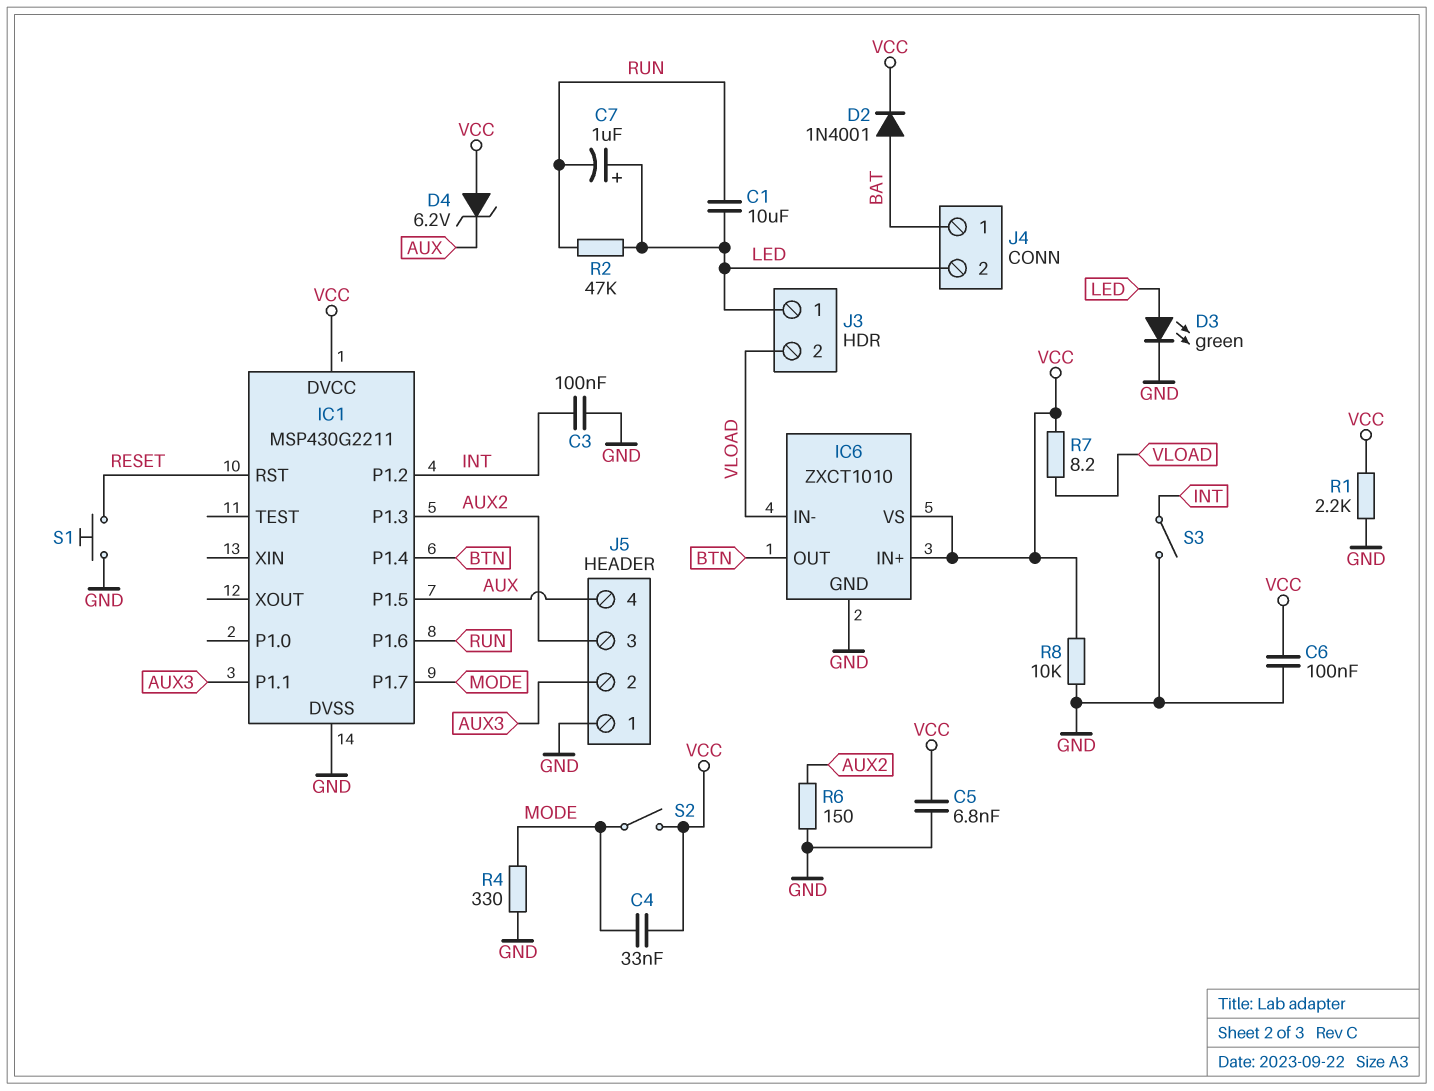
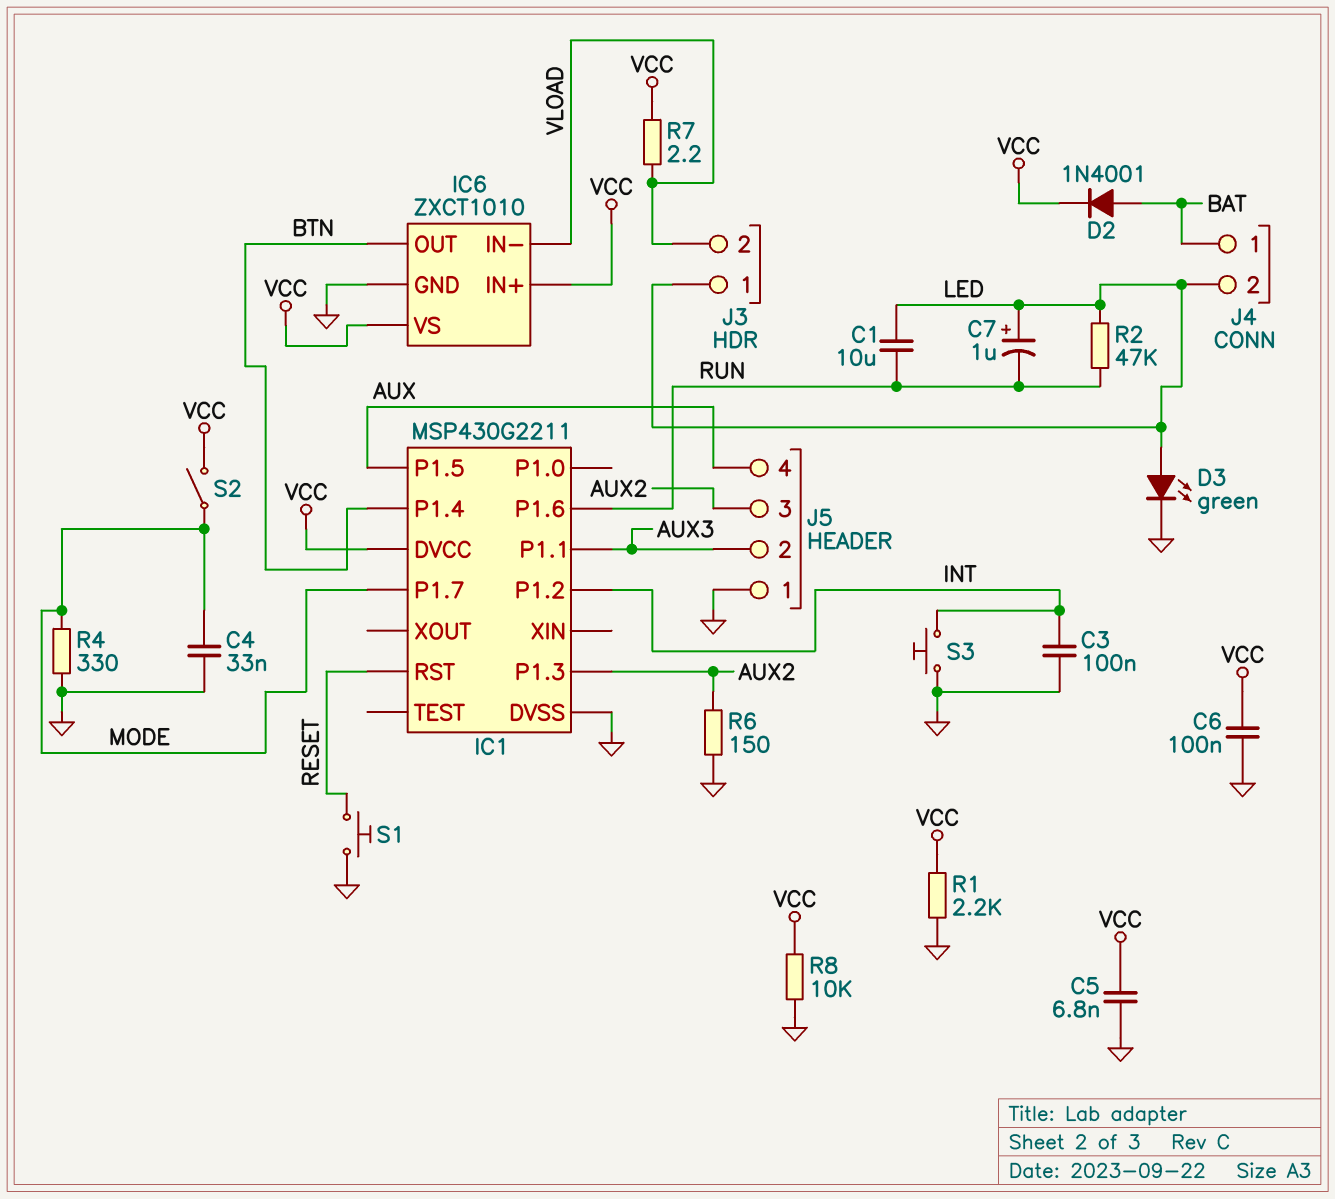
C4: 33nF (MODE, VCC) -> 33nF (GND, MODE)
D4: zener 6.2V (A VCC, K AUX) -> none
R7: 8.2 (VCC, VLOAD) -> 2.2 (VCC, VLOAD)
S3: switch (GND, INT) -> button (GND, INT)

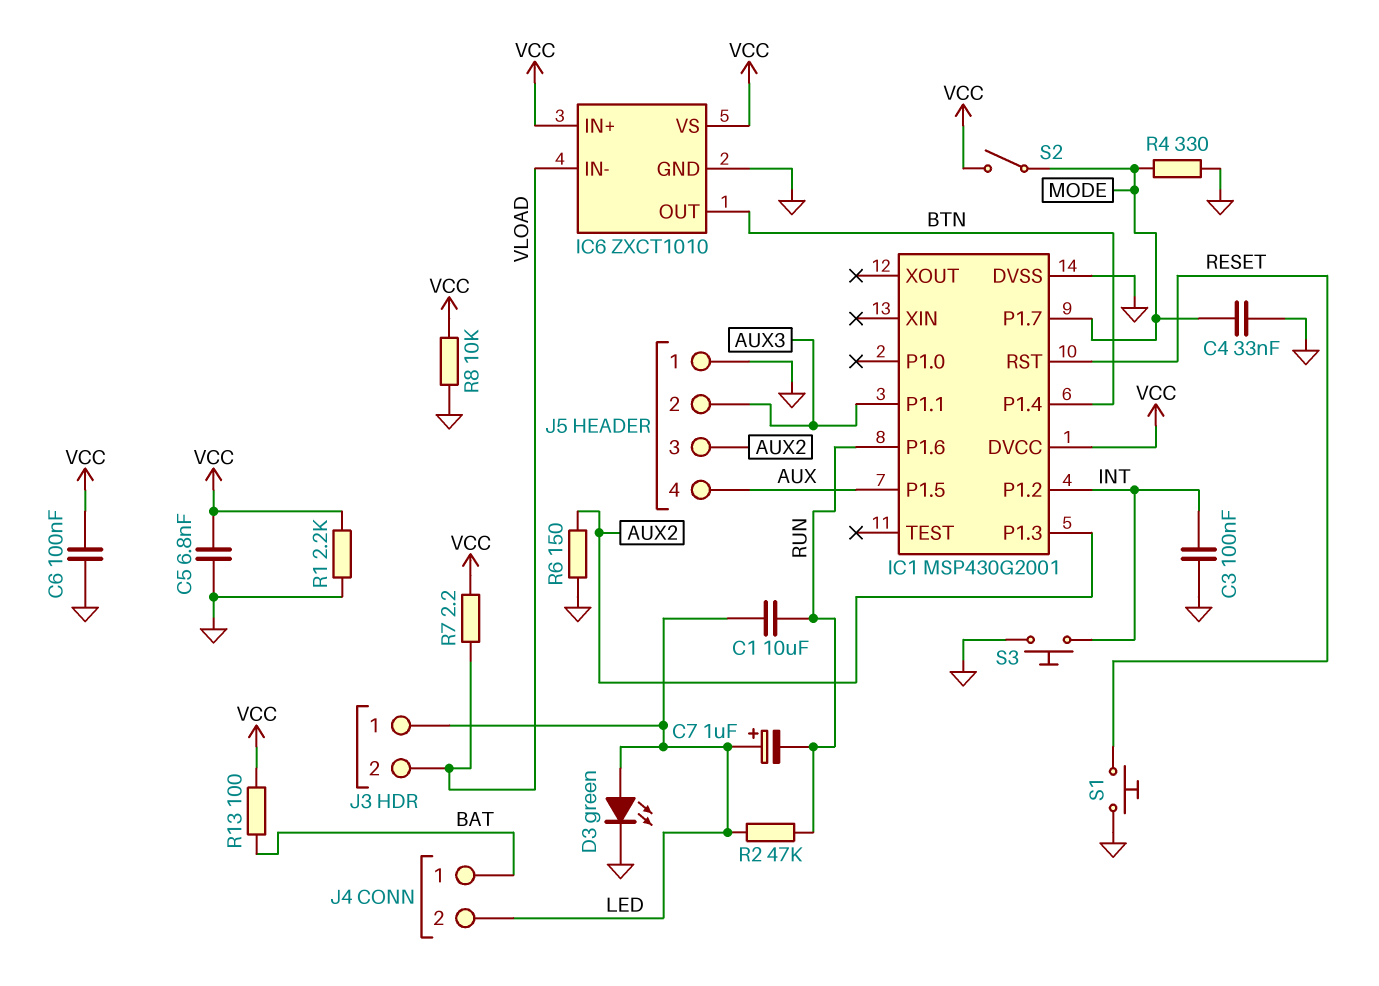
D2: diode 1N4001 (A BAT, K VCC) -> none
IC1: MSP430G2211 -> MSP430G2001
R13: none -> 100 (BAT, VCC)

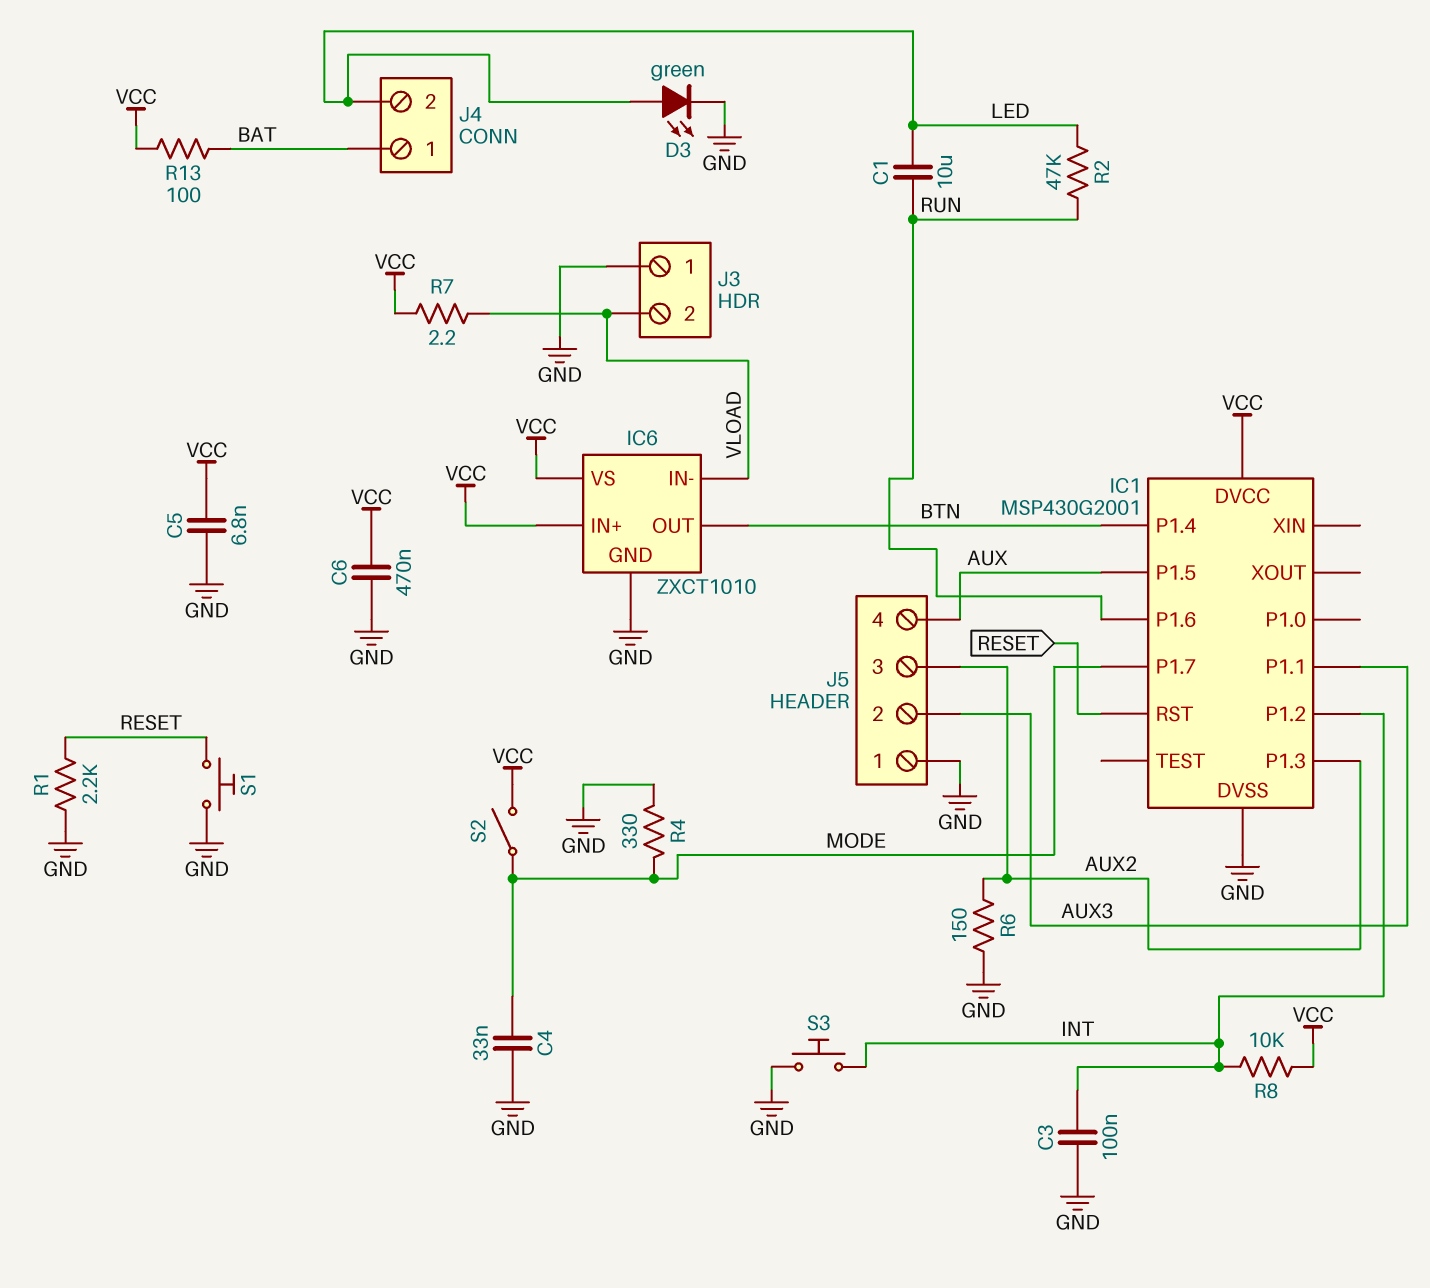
C6: 100nF (GND, VCC) -> 470nF (GND, VCC)
C7: 1uF (plus LED, minus RUN) -> none
J3 pin 1: LED -> GND
R1: 2.2k (GND, VCC) -> 2.2k (GND, RESET)
R8: 10k (GND, VCC) -> 10k (INT, VCC)

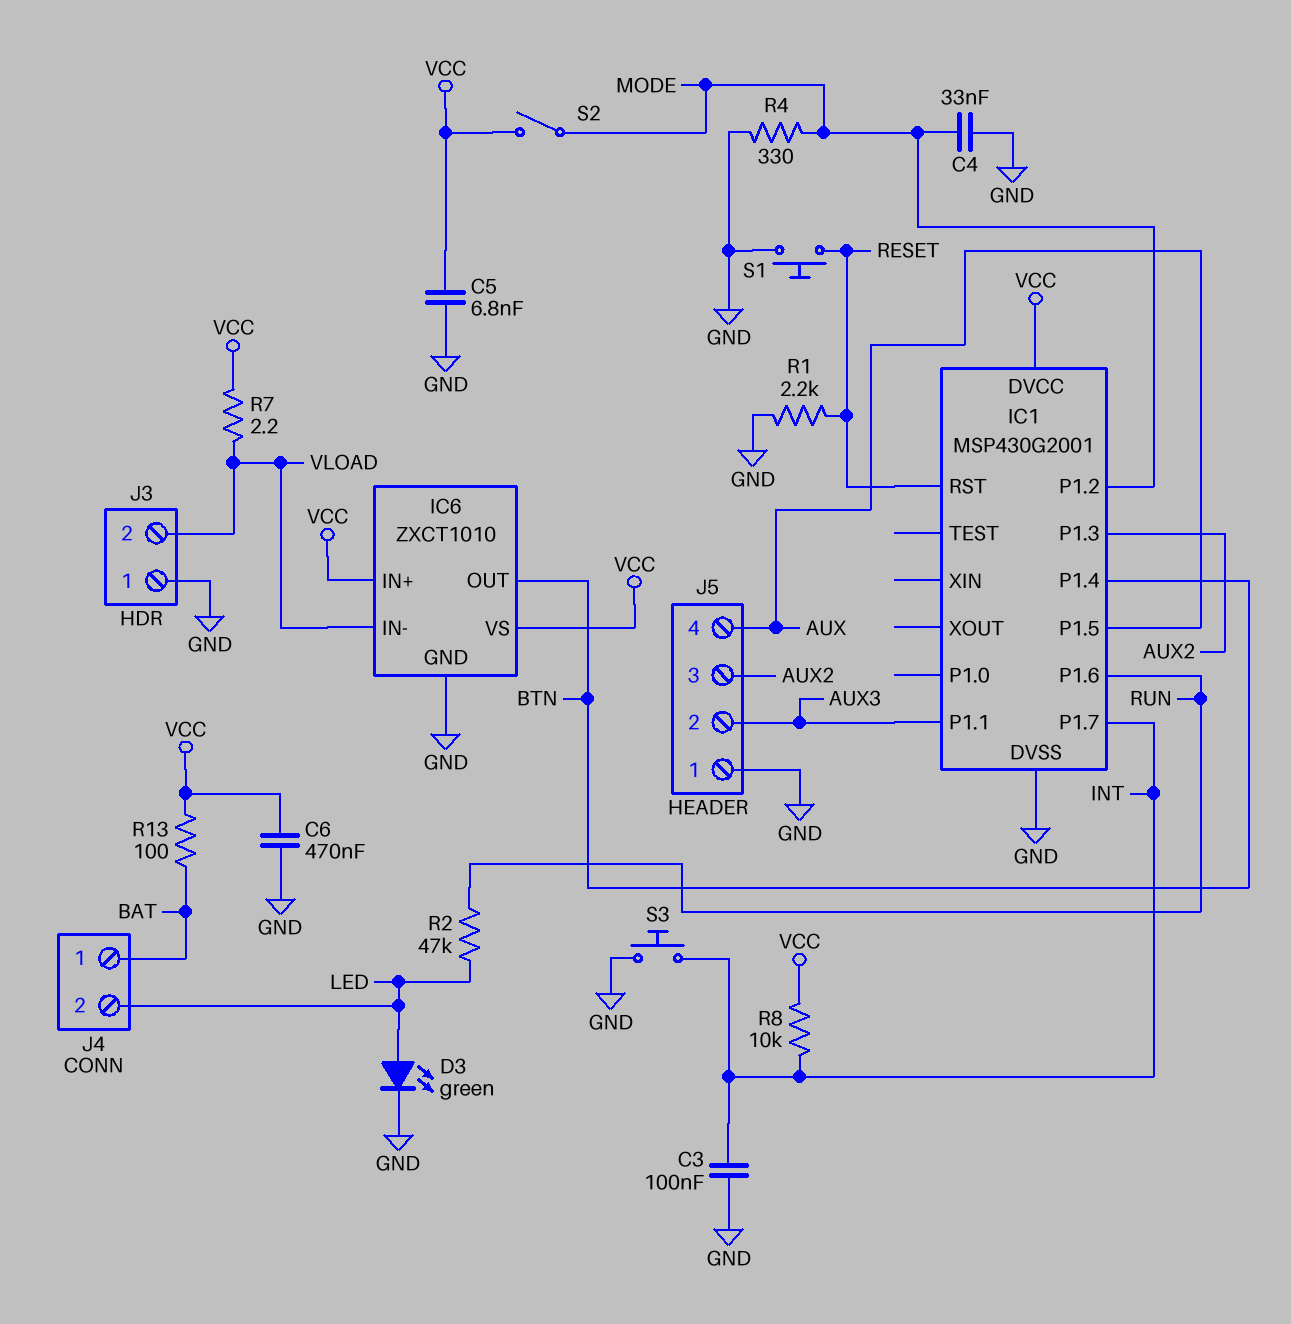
C1: 10uF (LED, RUN) -> none
IC1 pin P1.2: INT -> MODE
IC1 pin P1.7: MODE -> INT
R6: 150 (AUX2, GND) -> none

